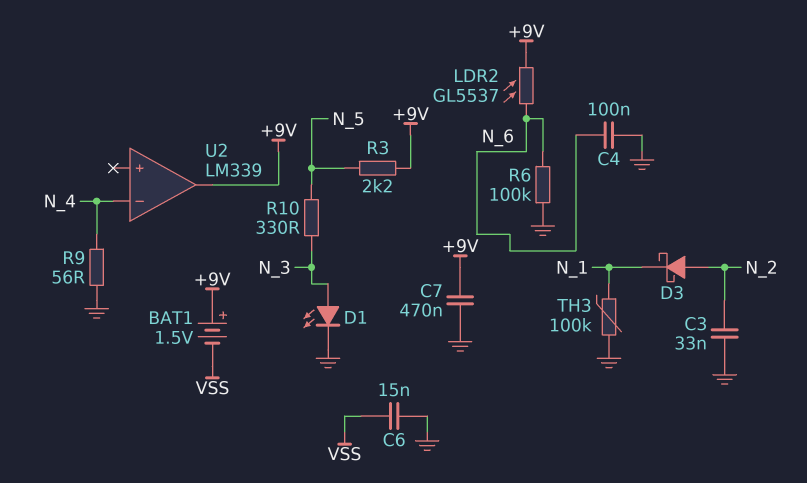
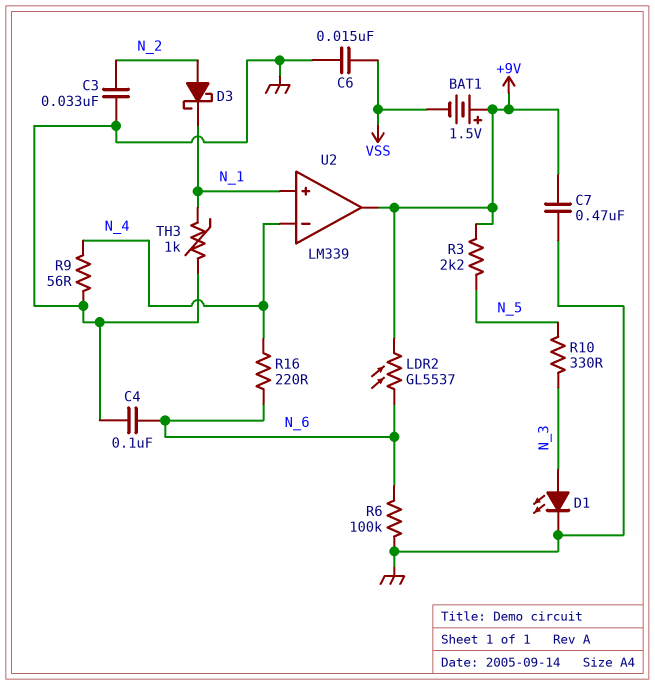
R16: none -> 220 (N_4, N_6)
TH3: 100k (GND, N_1) -> 1k (GND, N_1)
U2 pin in+: none -> N_1

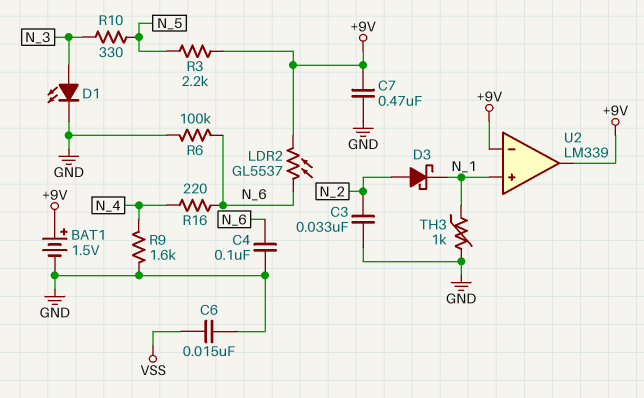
BAT1: 1.5V (plus +9V, minus VSS) -> 1.5V (plus +9V, minus GND)
R9: 56 (GND, N_4) -> 1.6k (GND, N_4)
U2 pin in-: N_4 -> +9V

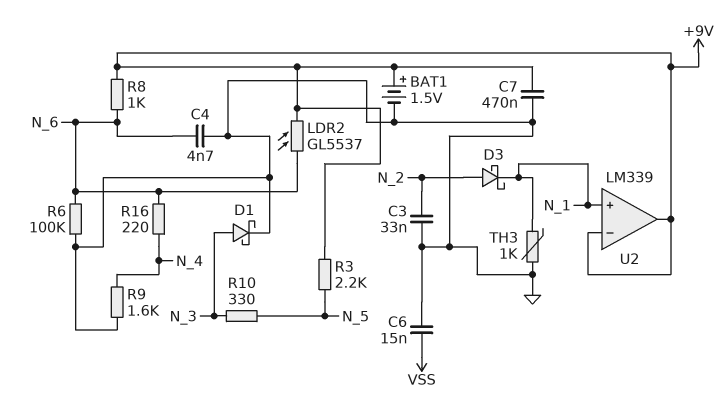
C4: 100nF (GND, N_6) -> 4.7nF (GND, N_6)
D1: LED (A N_3, K GND) -> schottky (A N_3, K GND)
R8: none -> 1k (+9V, N_6)

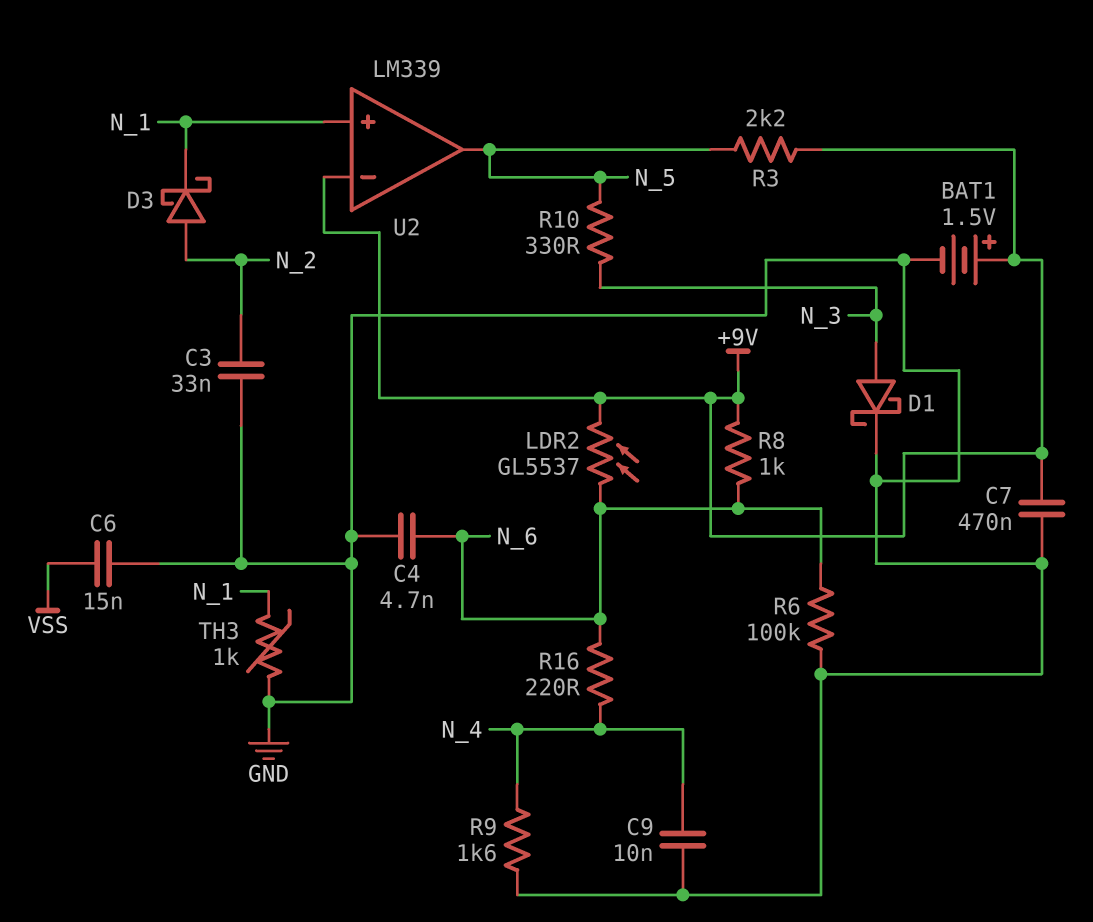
C9: none -> 10nF (GND, N_4)
U2 pin out: +9V -> N_5

